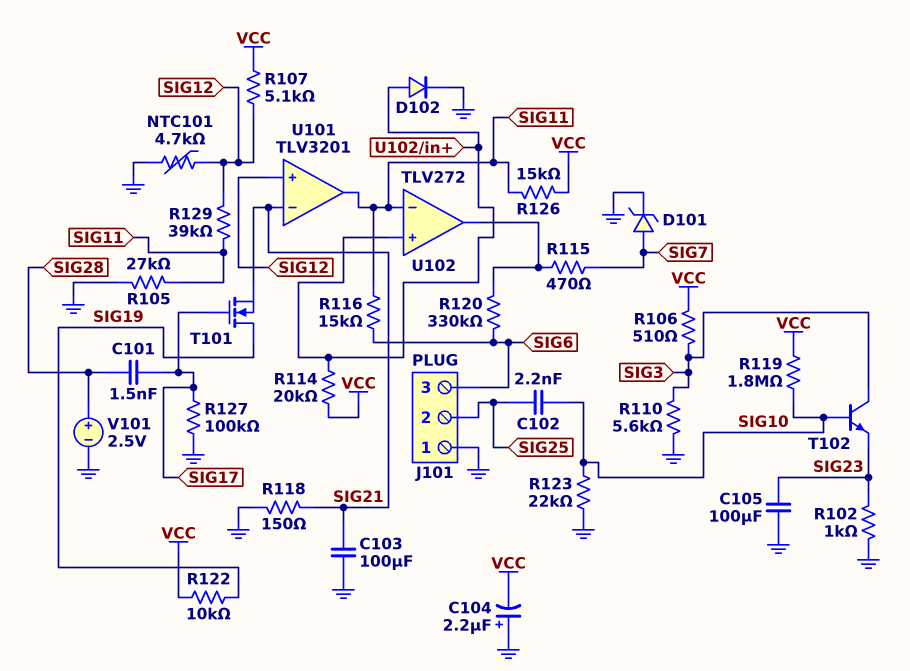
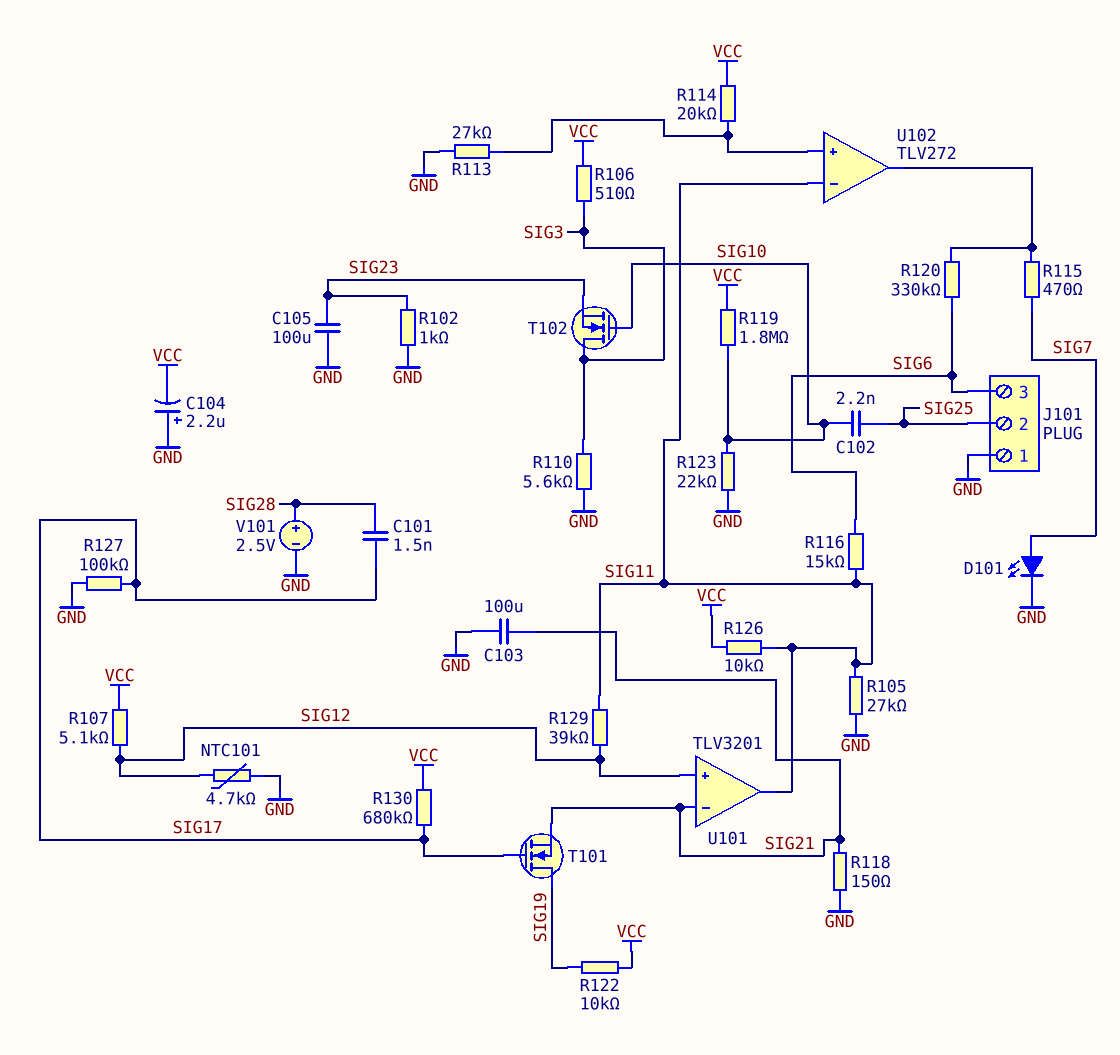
D101: zener (A SIG7, K GND) -> LED (A SIG7, K GND)
D102: diode (A U102/in+, K GND) -> none
R113: none -> 27k (GND, U102/in+)
R126: 15k (SIG11, VCC) -> 10k (SIG11, VCC)
R130: none -> 680k (SIG17, VCC)
T102: NPN (B SIG10, C SIG3, E SIG23) -> NMOS (G SIG10, D SIG3, S SIG23)

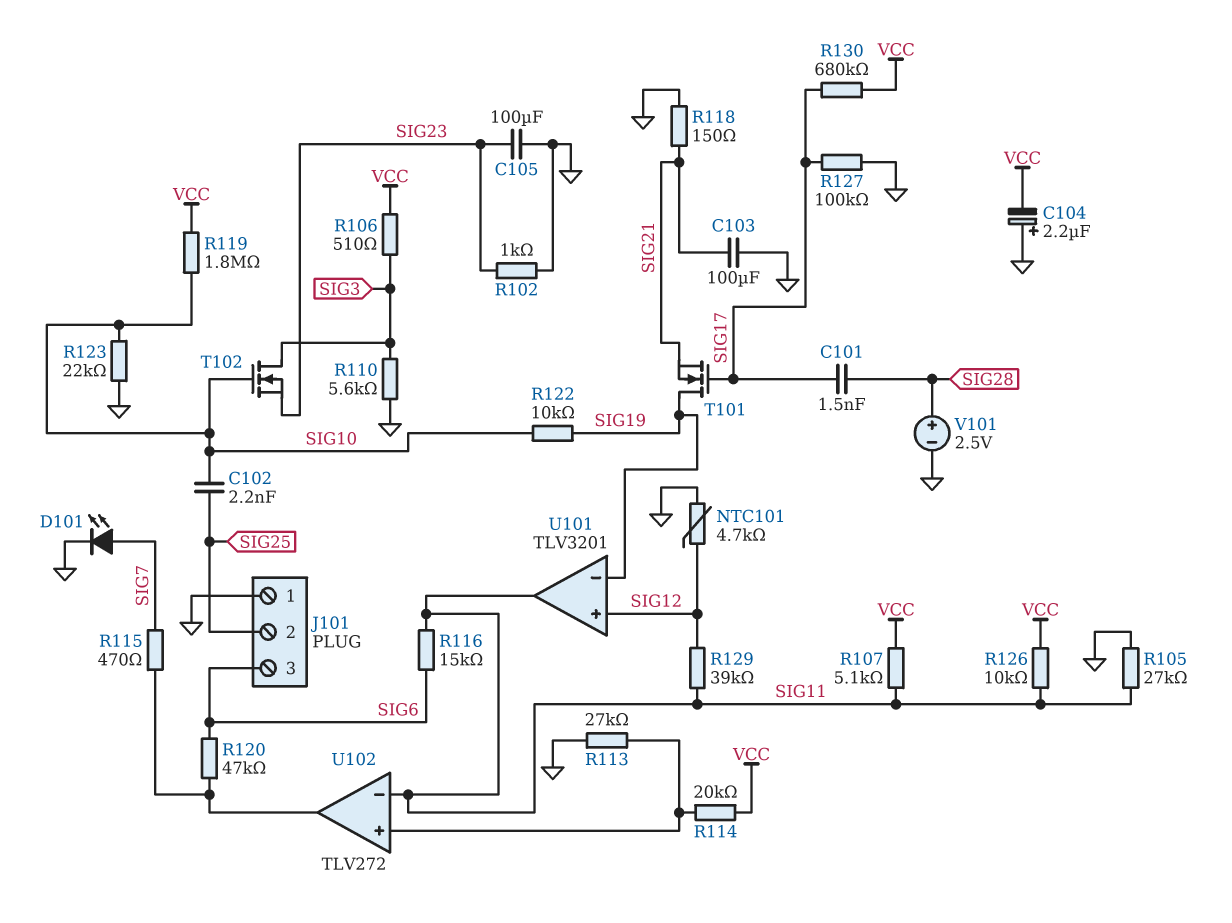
R107: 5.1k (SIG12, VCC) -> 5.1k (SIG11, VCC)
R120: 330k (SIG6, U102/out) -> 47k (SIG6, U102/out)
R122: 10k (SIG19, VCC) -> 10k (SIG10, SIG19)
U101 pin in-: SIG21 -> SIG19

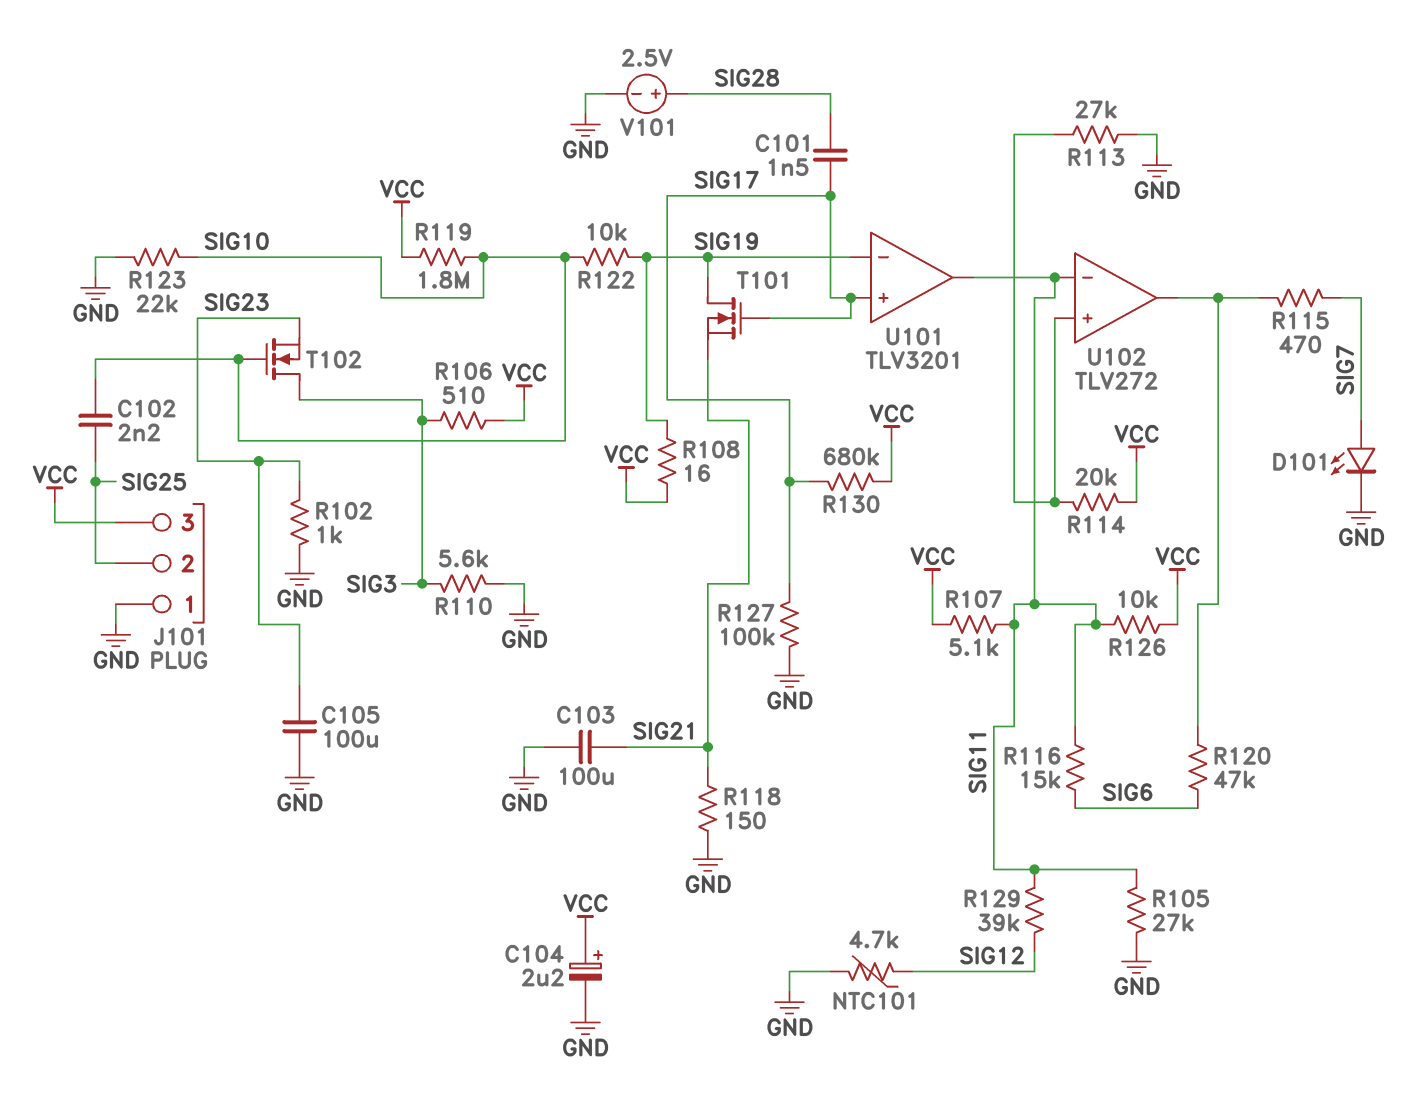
C104: 2.2uF (plus GND, minus VCC) -> 2.2uF (plus VCC, minus GND)
J101 pin 3: SIG6 -> VCC
R108: none -> 16 (SIG19, VCC)
U101 pin in+: SIG12 -> SIG17

